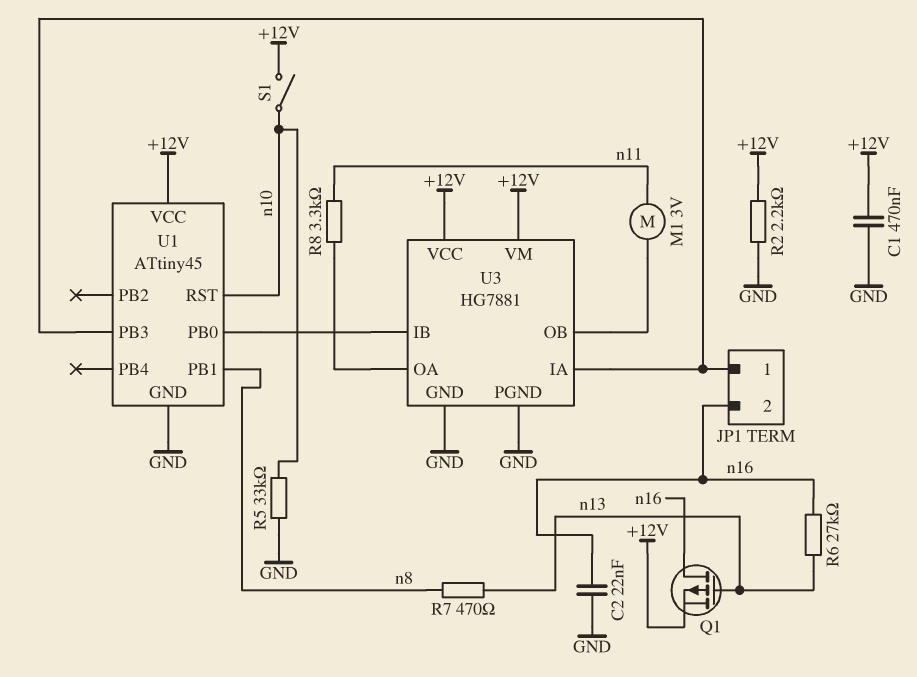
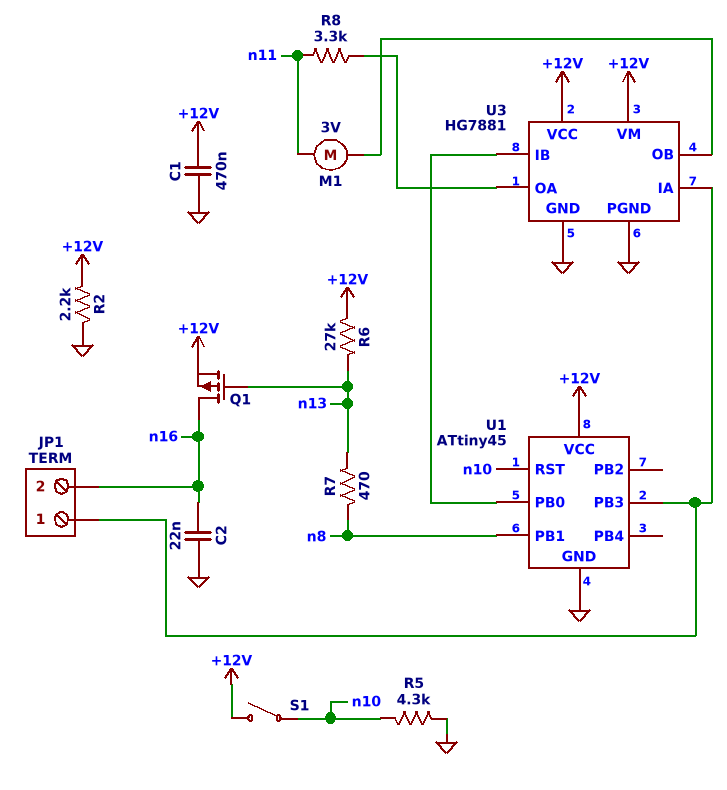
R5: 33k (GND, n10) -> 4.3k (GND, n10)
R6: 27k (n13, n16) -> 27k (+12V, n13)

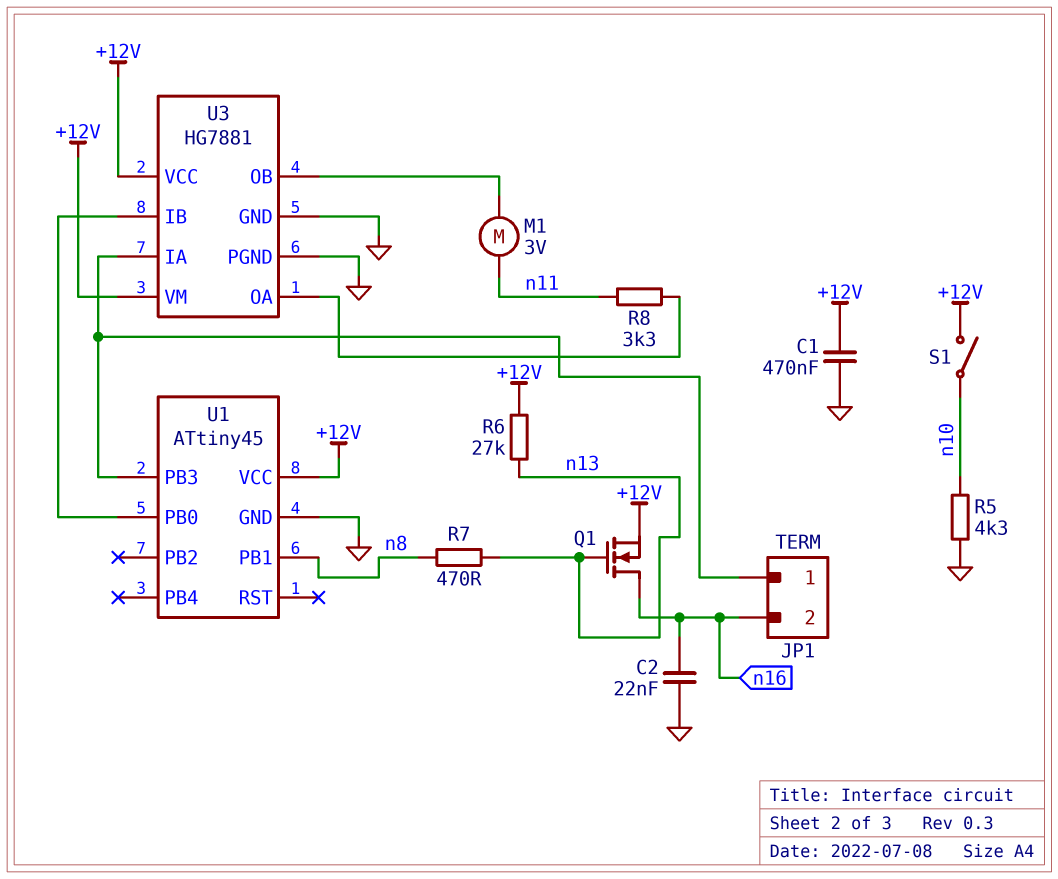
Q1: PMOS (G n13, D n16, S +12V) -> NMOS (G n13, D n16, S +12V)
R2: 2.2k (+12V, GND) -> none
U1 pin RST: n10 -> none

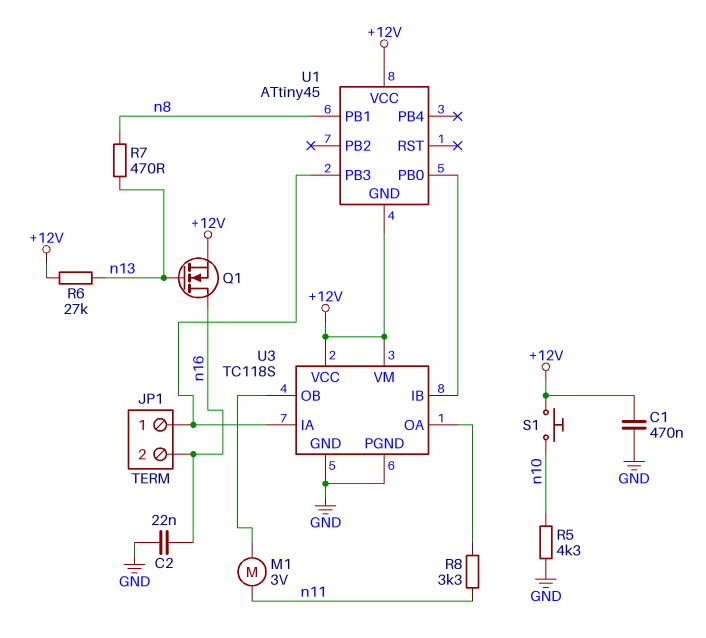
S1: switch (+12V, n10) -> button (+12V, n10)
U1 pin GND: GND -> +12V
U3: HG7881 -> TC118S

